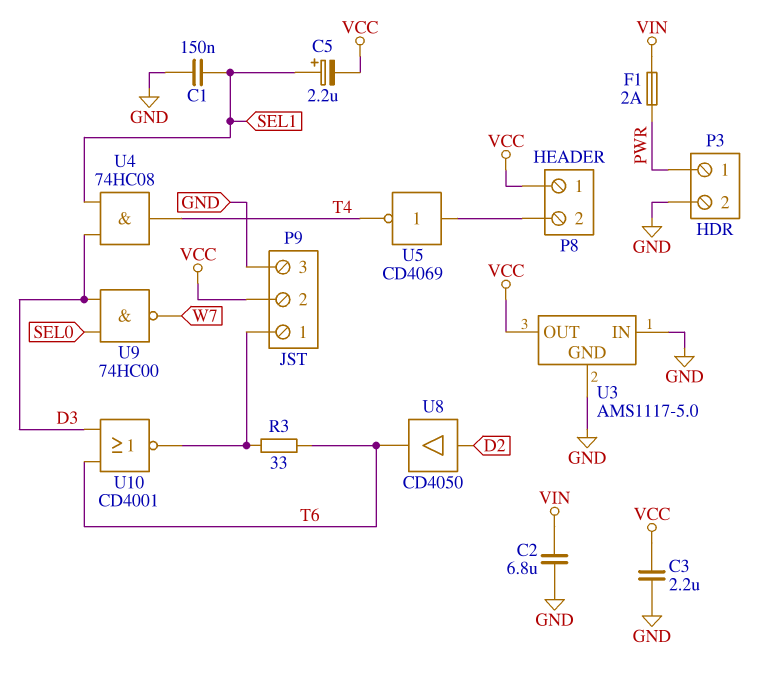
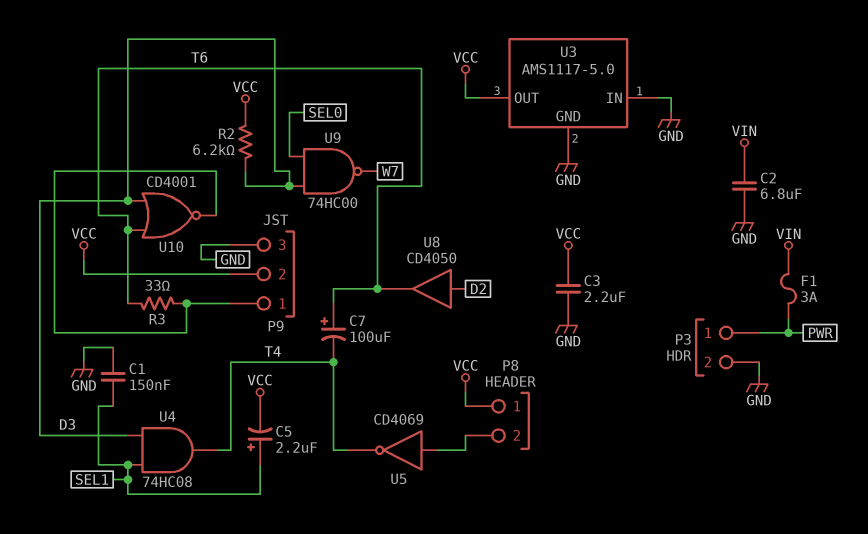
C7: none -> 100uF (plus T6, minus T4)
F1: 2A (PWR, VIN) -> 3A (PWR, VIN)
R2: none -> 6.2k (D3, VCC)

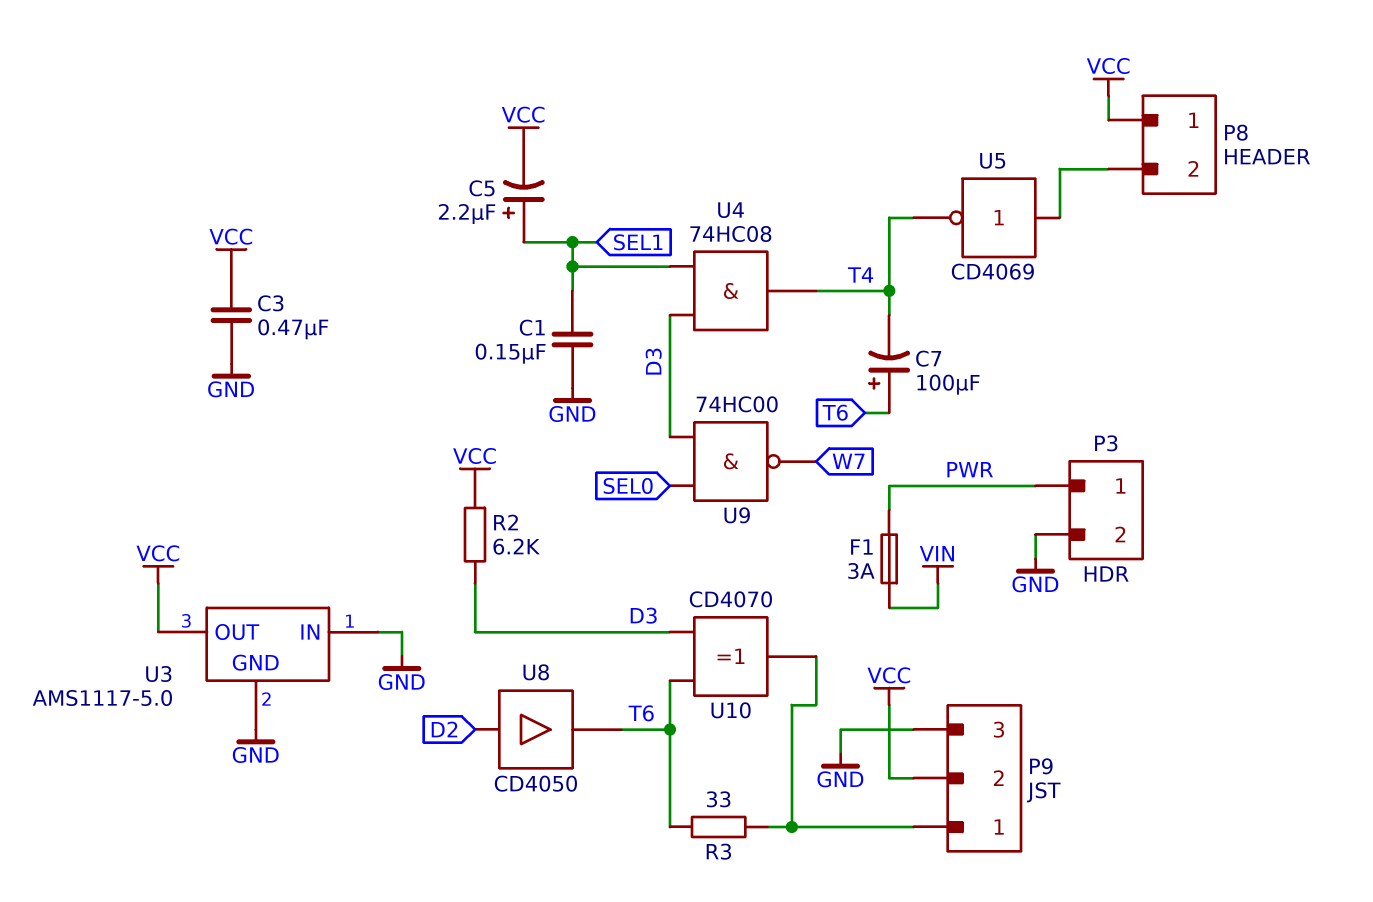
C2: 6.8uF (GND, VIN) -> none
C3: 2.2uF (GND, VCC) -> 470nF (GND, VCC)
U10: NOR CD4001 (in D3, in T6, out P9/1) -> XOR CD4070 (in D3, in T6, out P9/1)

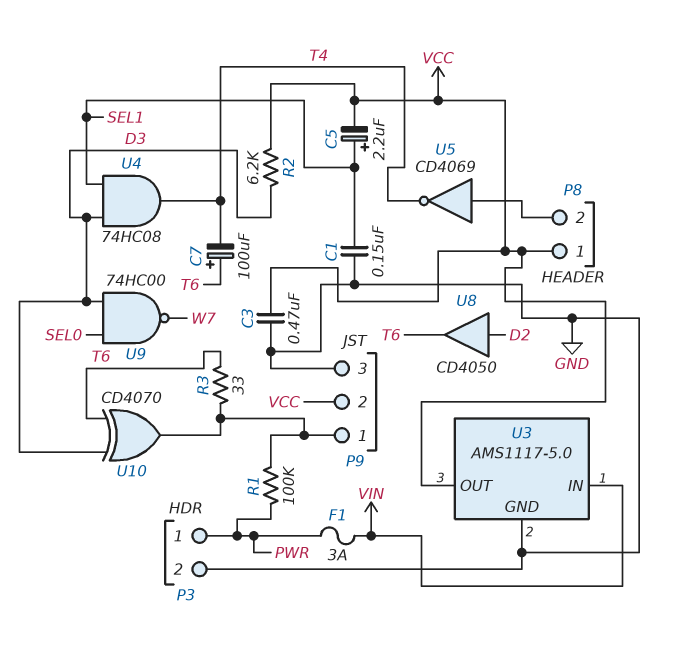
R1: none -> 100k (P9/1, PWR)
U3 pin IN: GND -> VIN

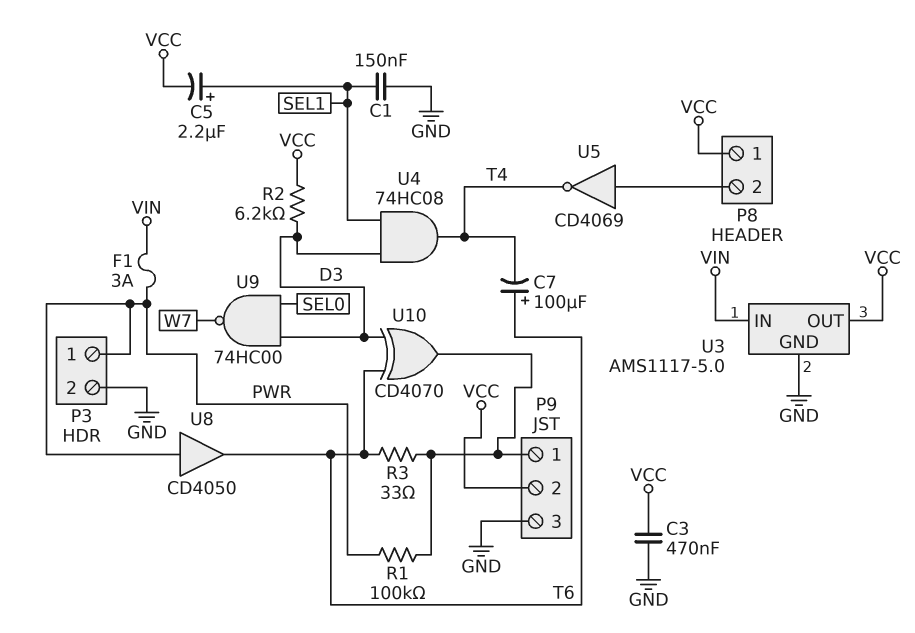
U8: buffer CD4050 (in D2, out T6) -> buffer CD4050 (in PWR, out T6)

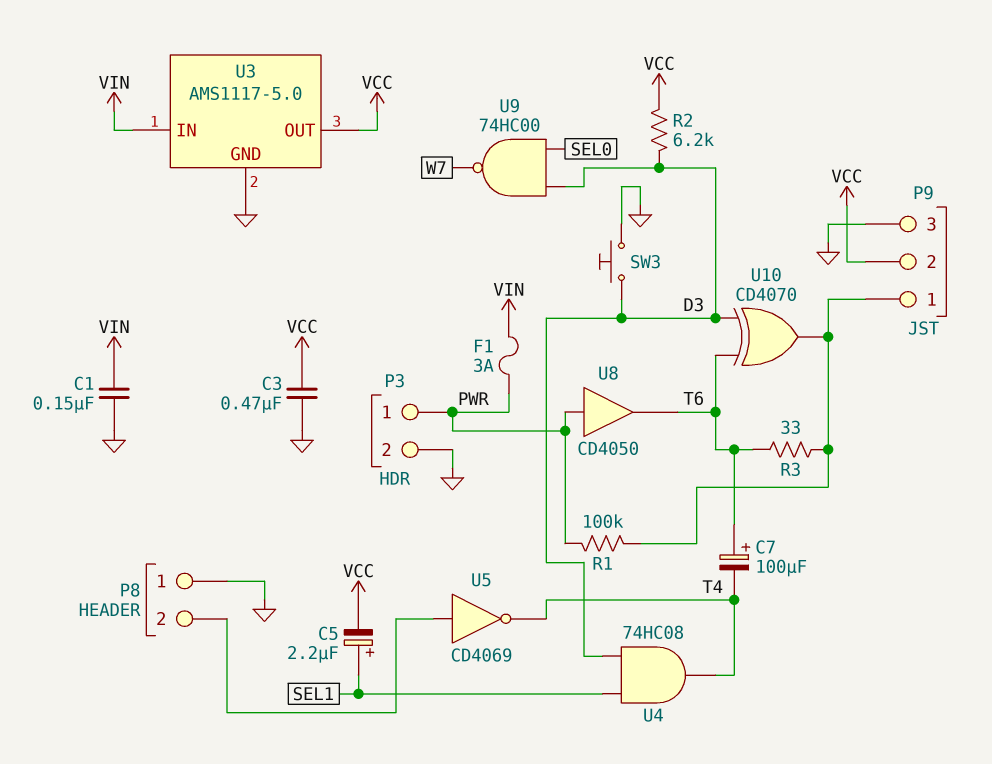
C1: 150nF (GND, SEL1) -> 150nF (GND, VIN)
P8 pin 1: VCC -> GND
SW3: none -> button (D3, GND)

